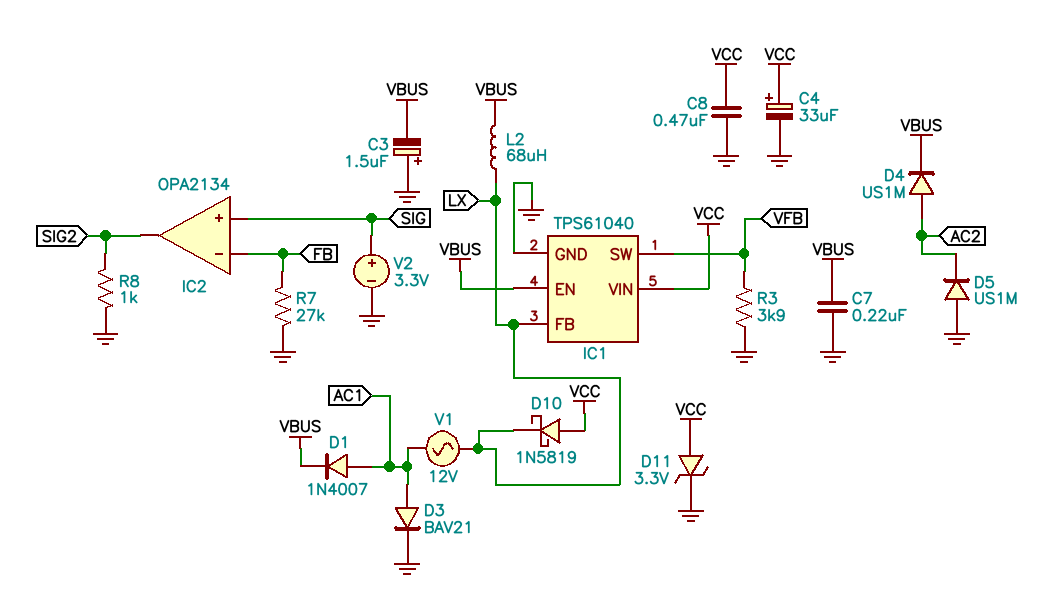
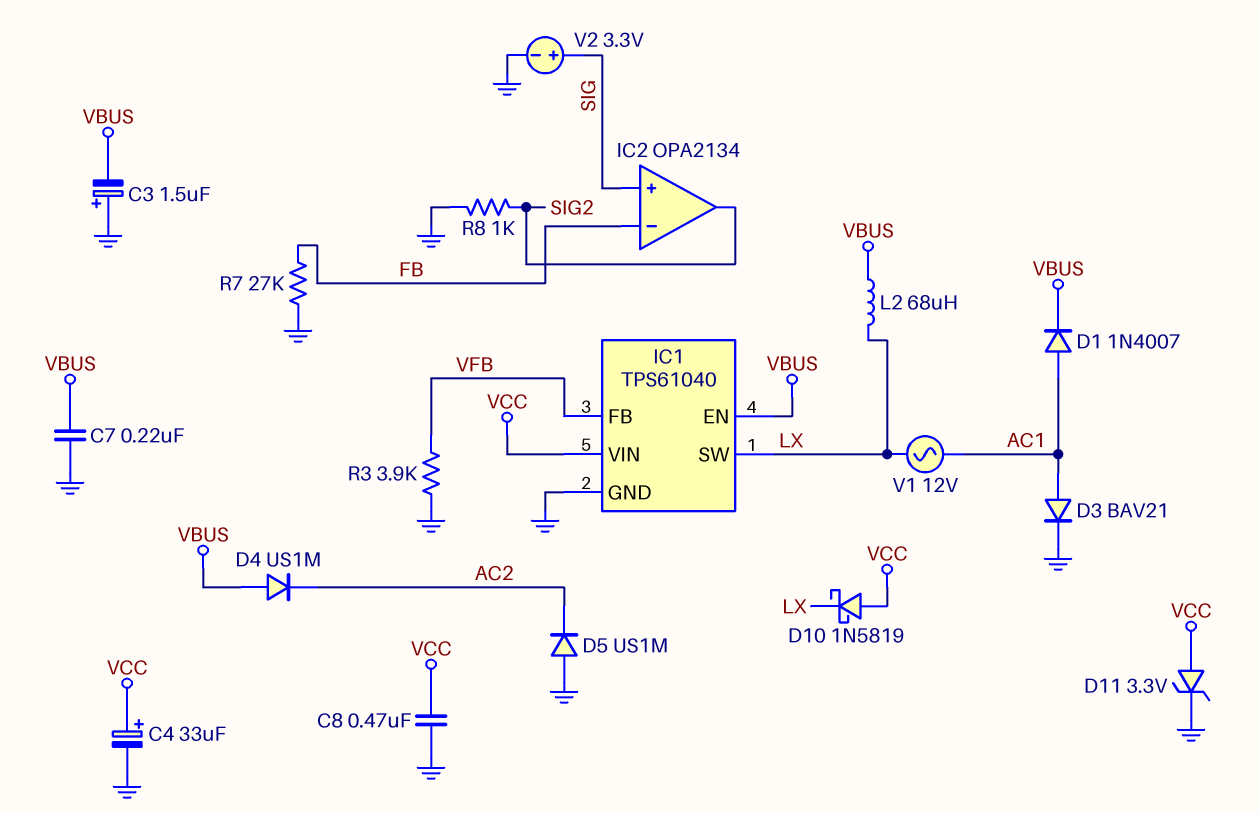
D4: diode US1M (A AC2, K VBUS) -> diode US1M (A VBUS, K AC2)
IC1 pin FB: LX -> VFB
IC1 pin SW: VFB -> LX

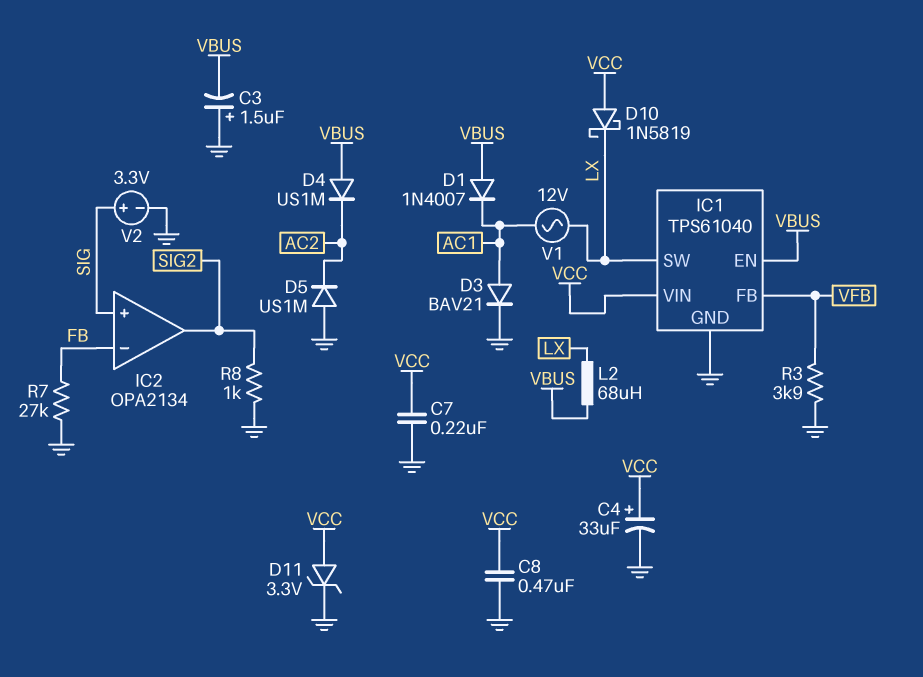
C7: 220nF (GND, VBUS) -> 220nF (GND, VCC)
D1: diode 1N4007 (A AC1, K VBUS) -> diode 1N4007 (A VBUS, K AC1)

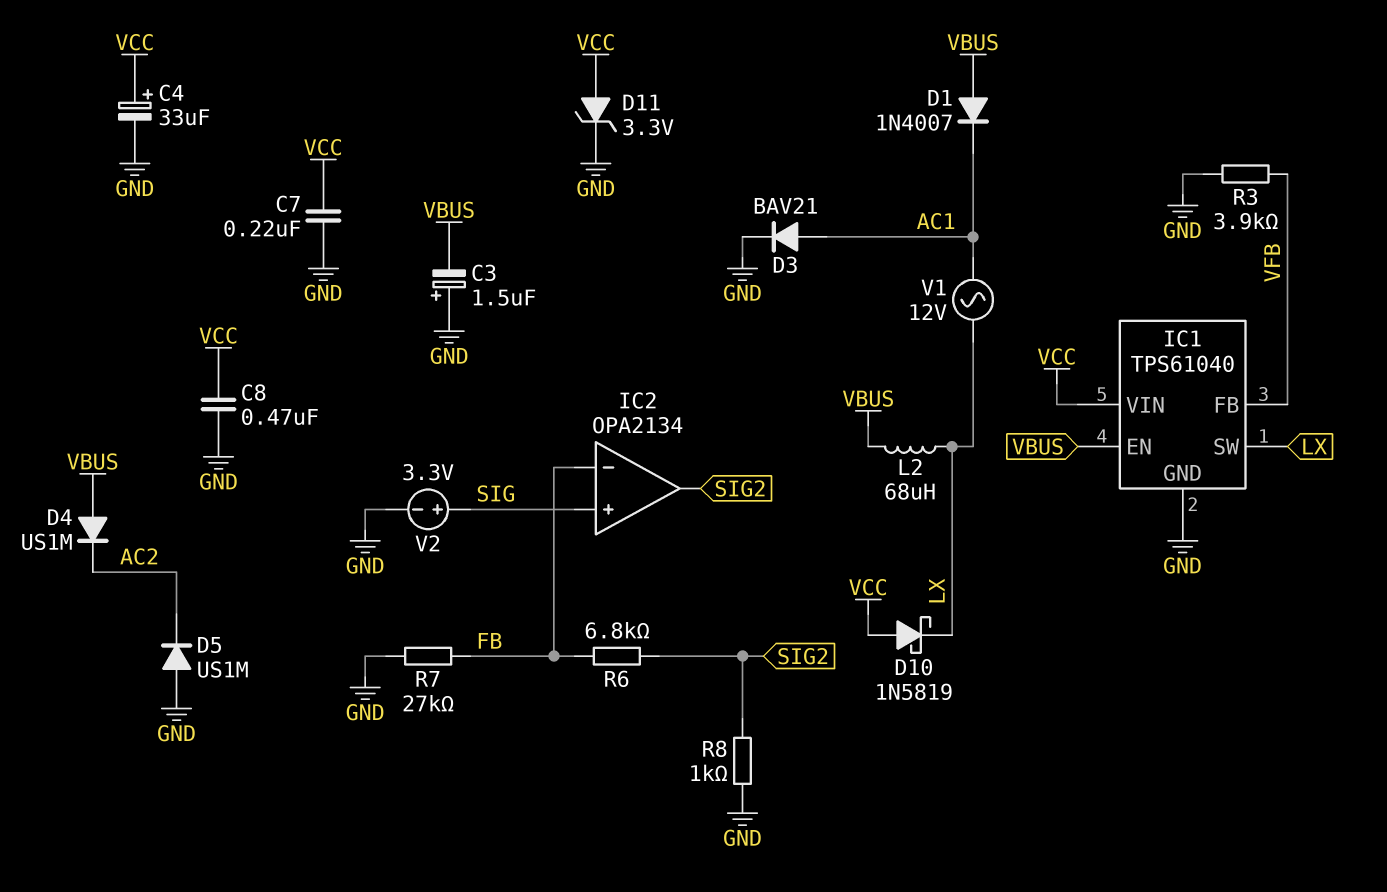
R6: none -> 6.8k (FB, SIG2)

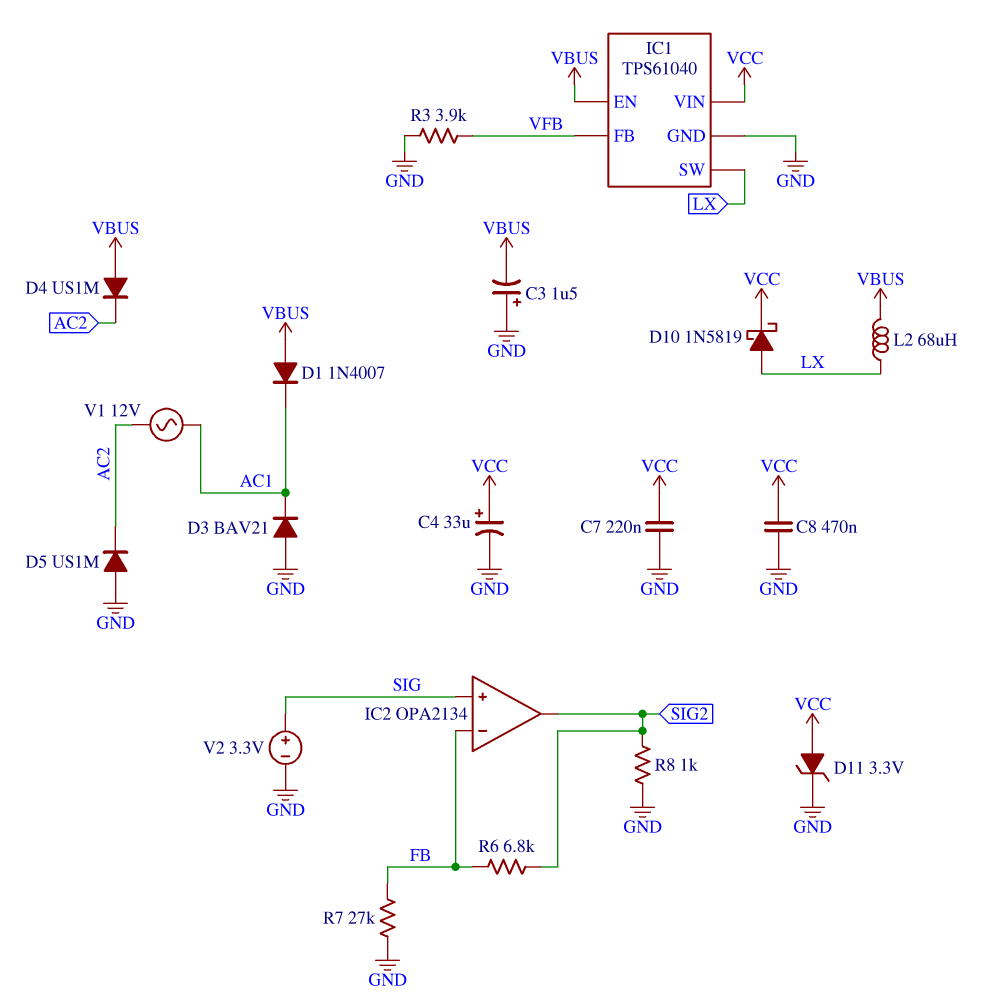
D3: diode BAV21 (A AC1, K GND) -> diode BAV21 (A GND, K AC1)
D10: schottky 1N5819 (A VCC, K LX) -> schottky 1N5819 (A LX, K VCC)
V1: AC 12V (AC1, LX) -> AC 12V (AC1, AC2)

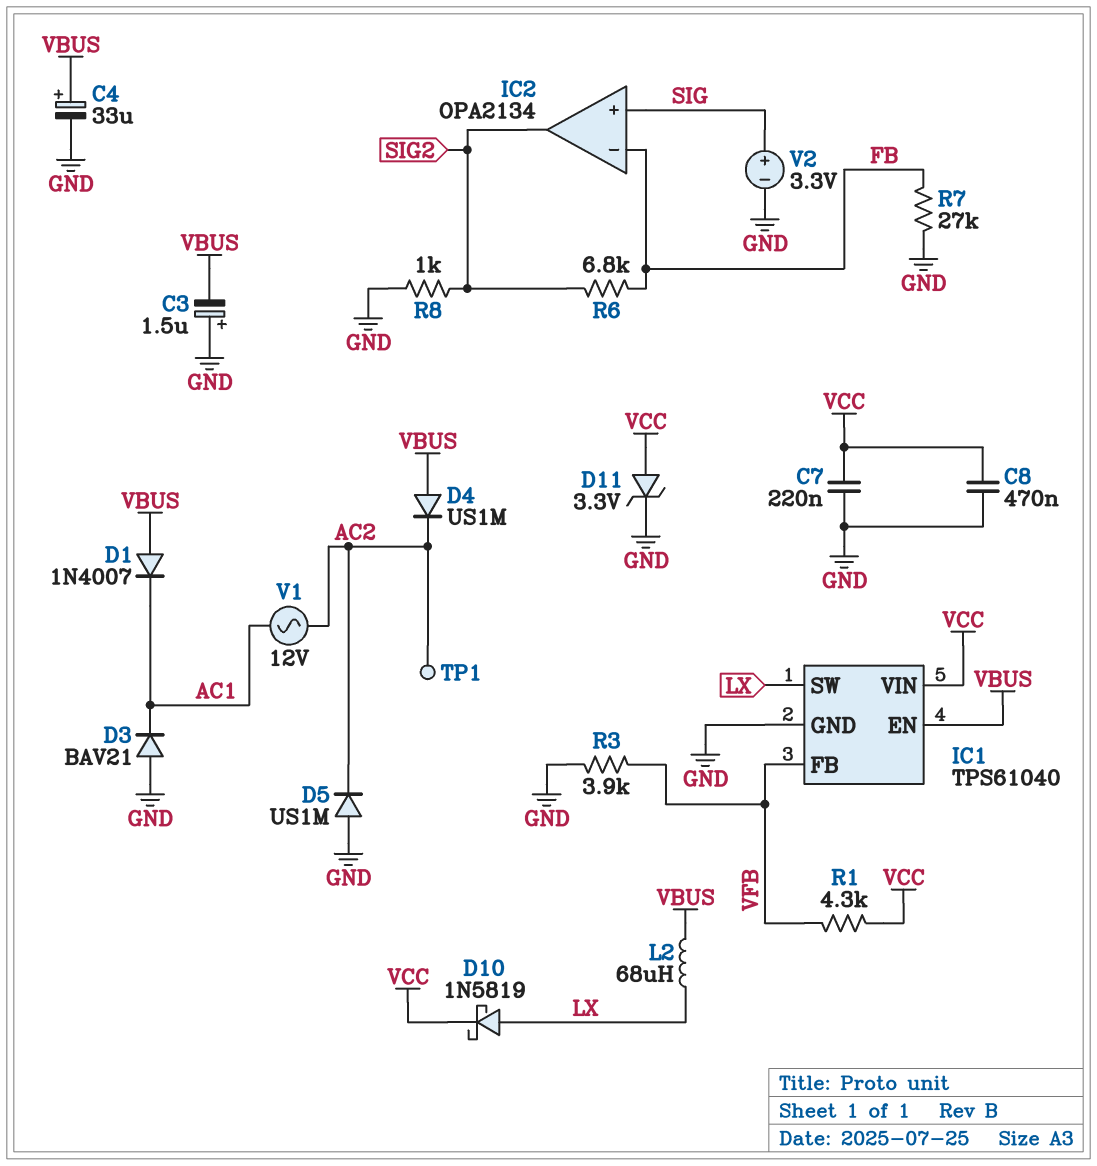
C4: 33uF (plus VCC, minus GND) -> 33uF (plus VBUS, minus GND)
R1: none -> 4.3k (VCC, VFB)
TP1: none -> test point (AC2)

